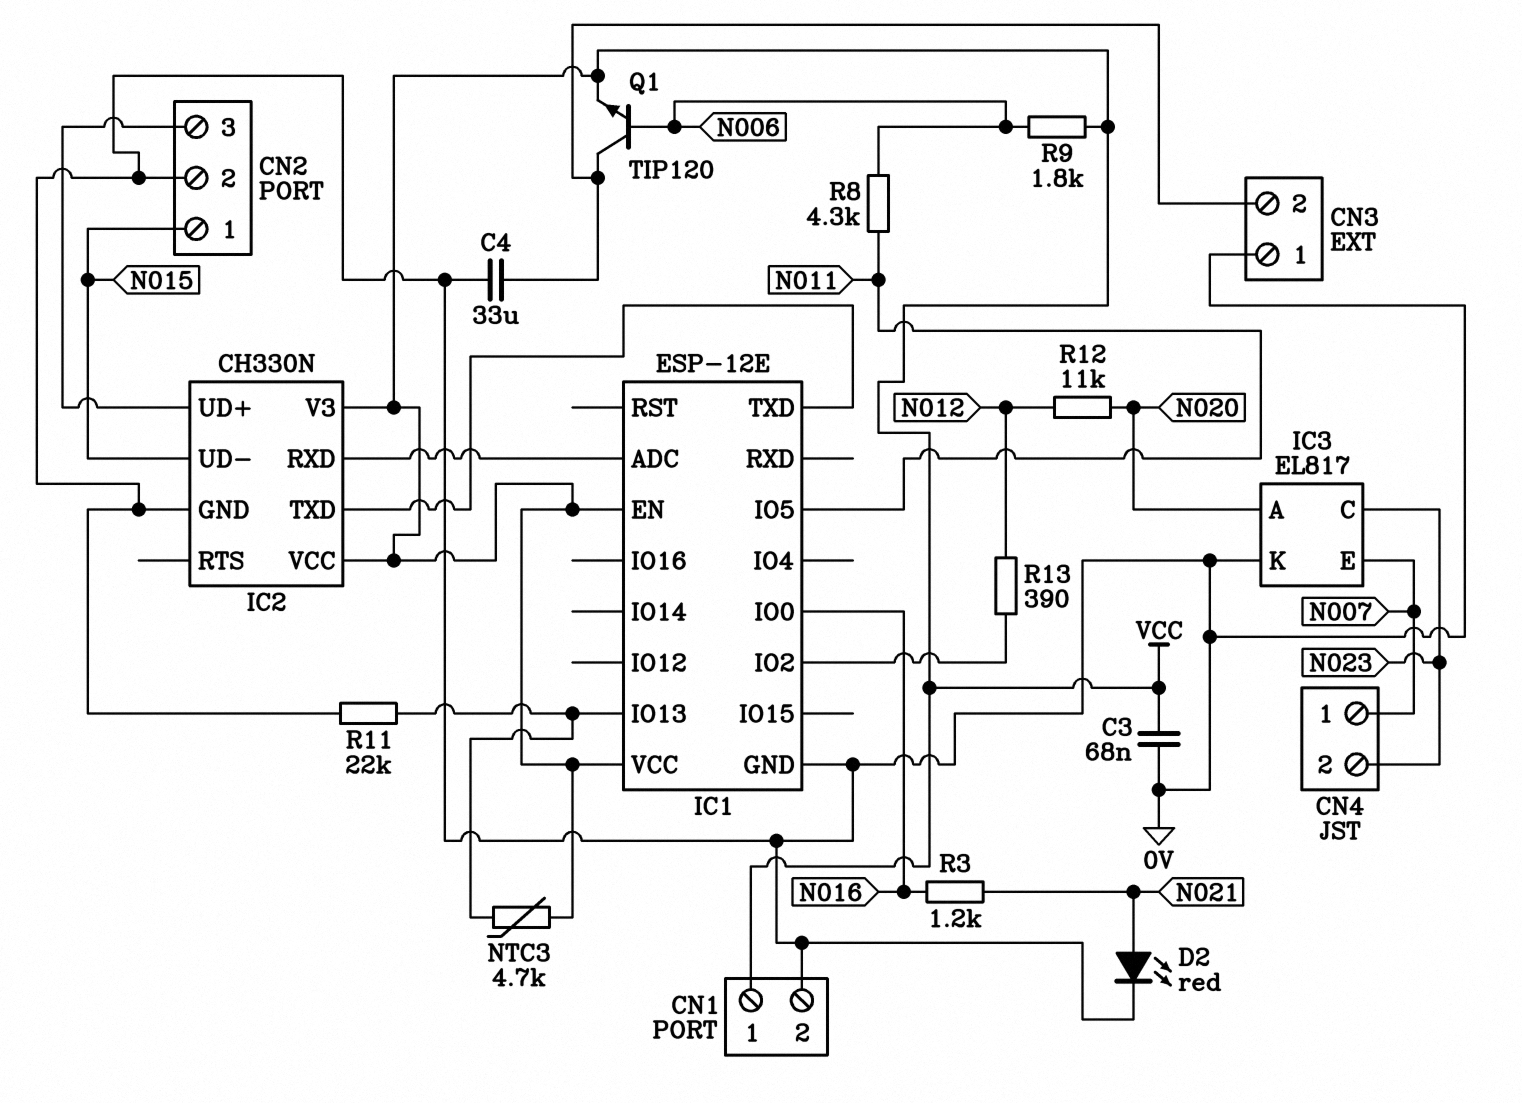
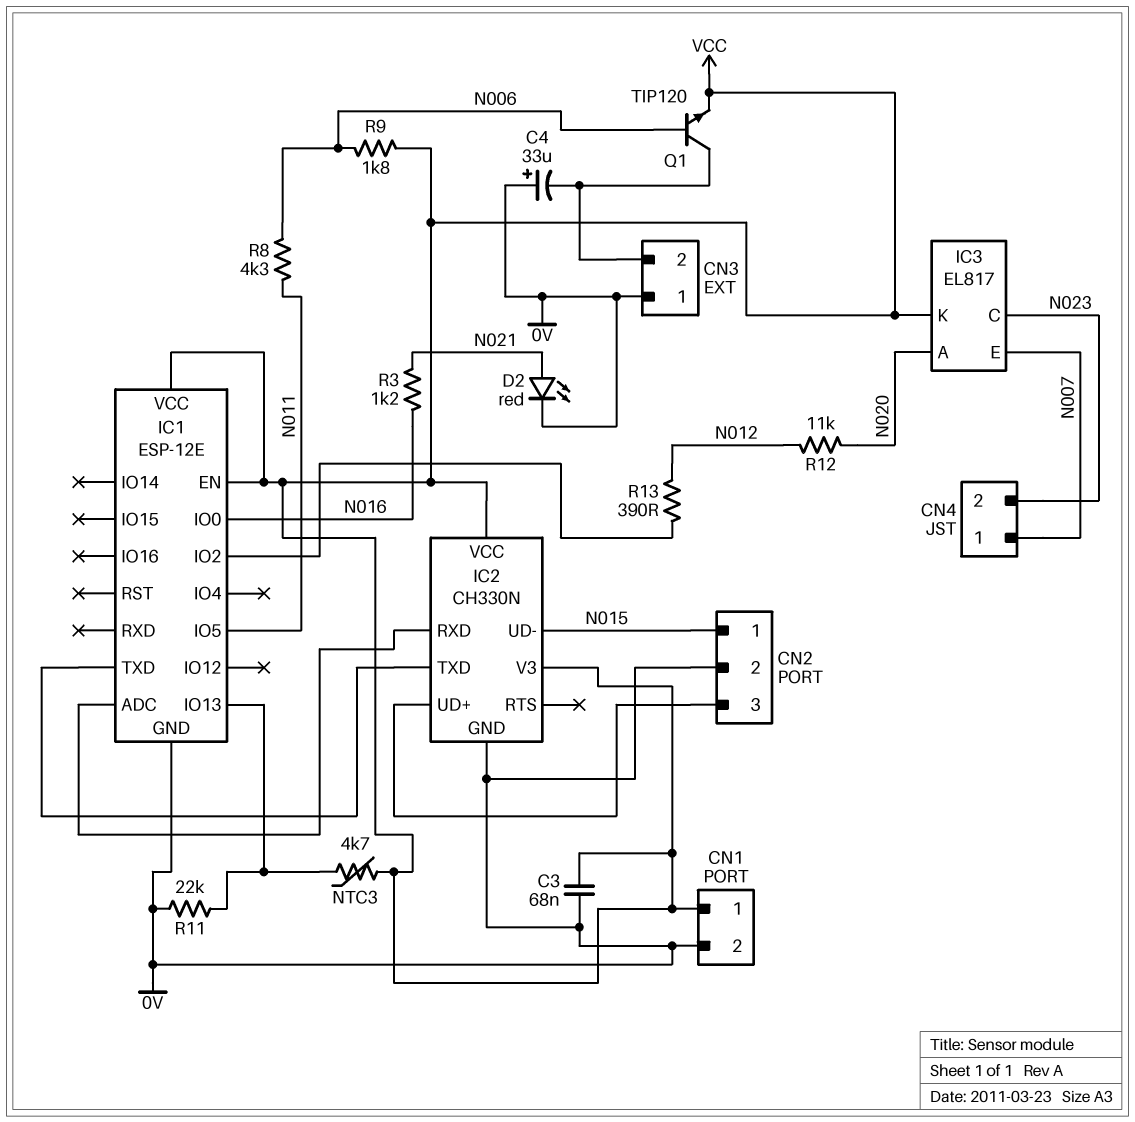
C4: 33uF (0V, CN3/2) -> 33uF (plus 0V, minus CN3/2)
IC3 pin K: 0V -> VCC

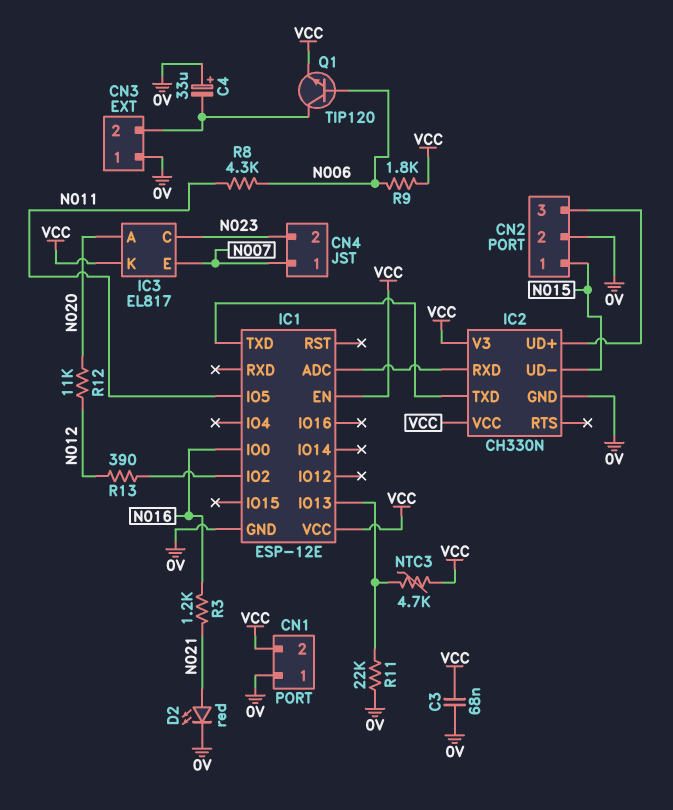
CN1 pin 1: VCC -> 0V
CN1 pin 2: 0V -> VCC

